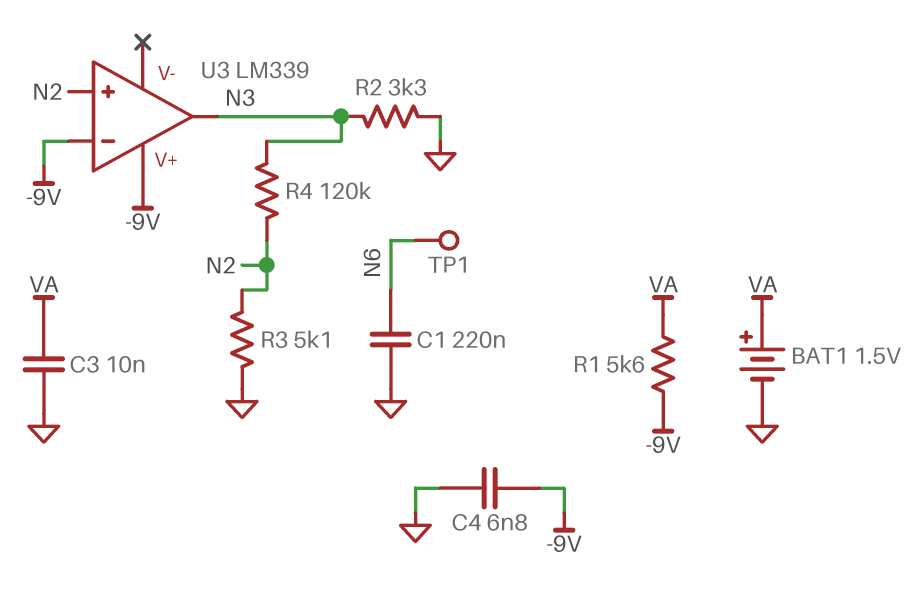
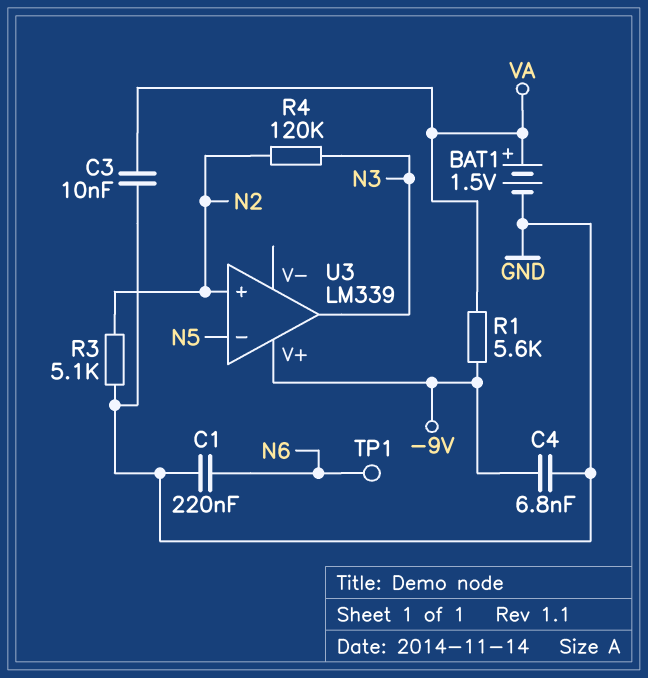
R2: 3.3k (GND, N3) -> none
U3 pin in-: -9V -> N5

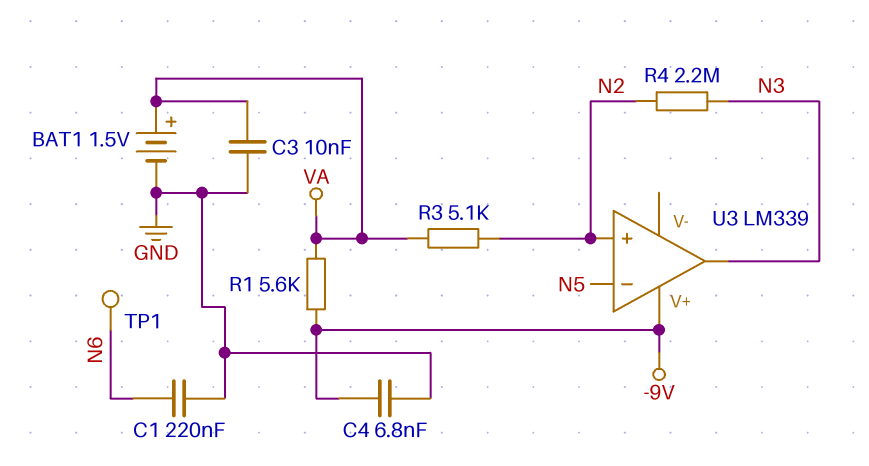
R3: 5.1k (GND, N2) -> 5.1k (N2, VA)
R4: 120k (N2, N3) -> 2.2M (N2, N3)

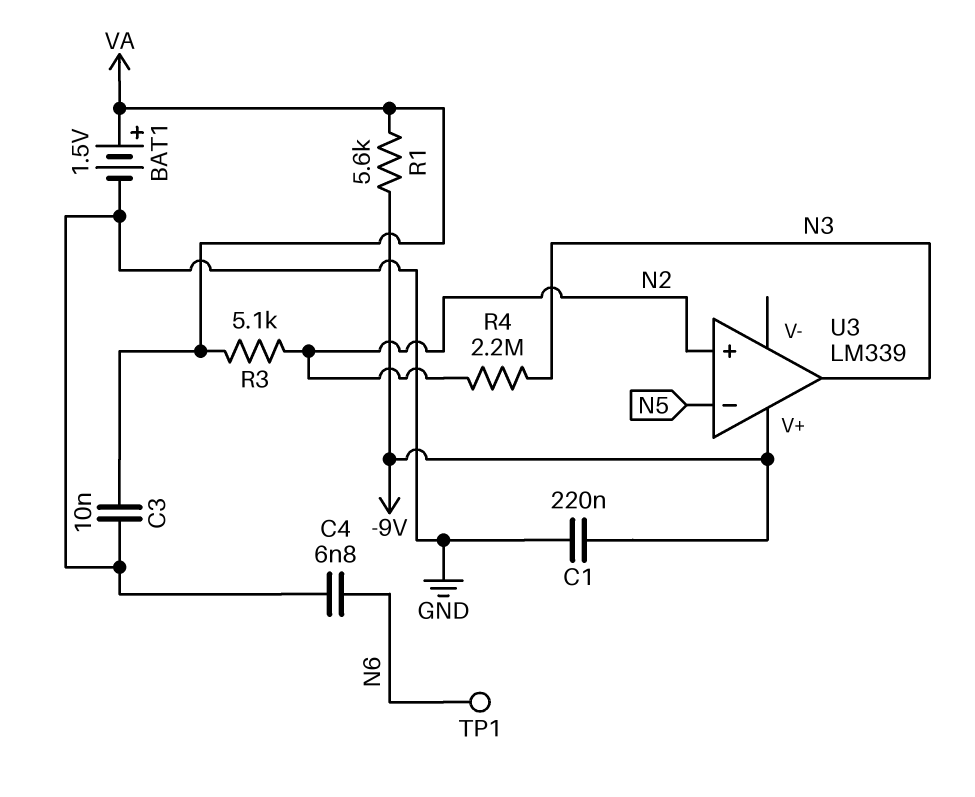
C1: 220nF (GND, N6) -> 220nF (-9V, GND)
C4: 6.8nF (-9V, GND) -> 6.8nF (GND, N6)

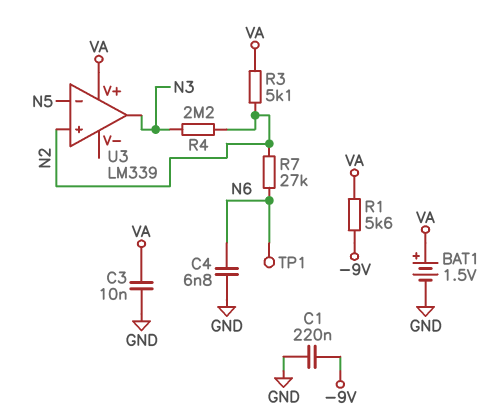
R7: none -> 27k (N2, N6)
U3 pin V+: -9V -> VA

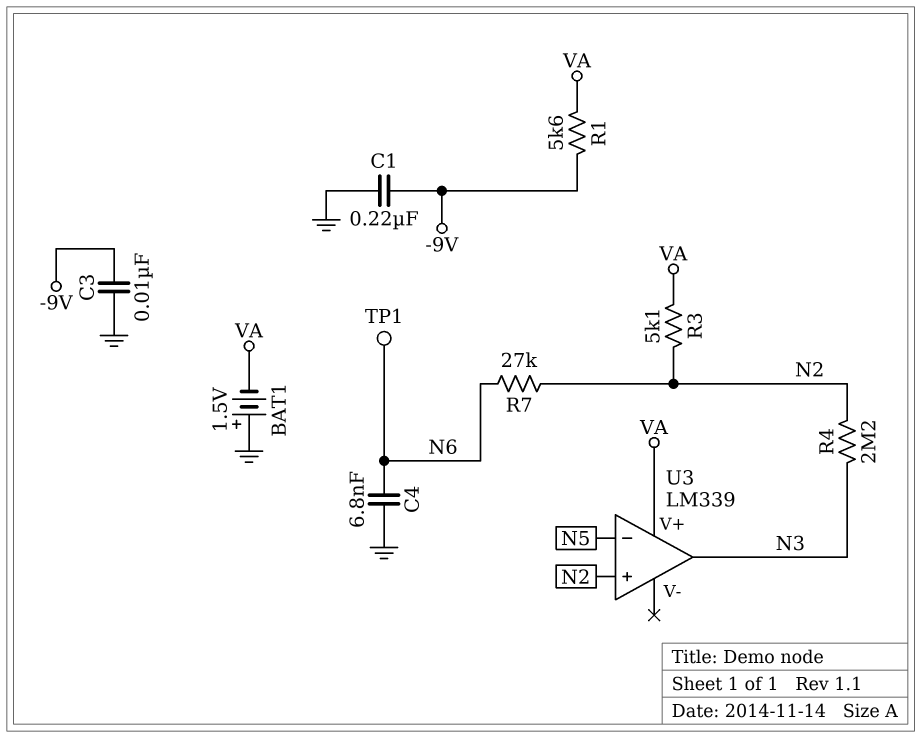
BAT1: 1.5V (plus VA, minus GND) -> 1.5V (plus GND, minus VA)
C3: 10nF (GND, VA) -> 10nF (-9V, GND)

